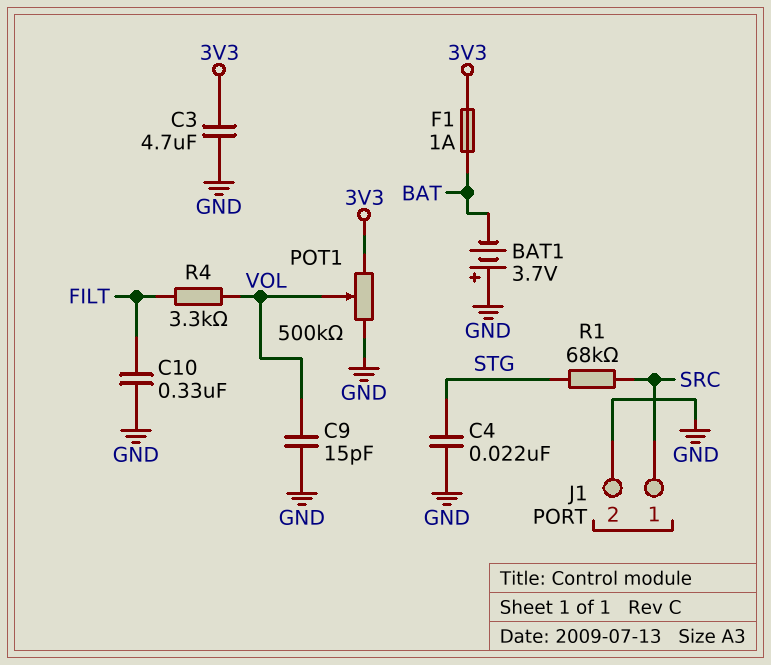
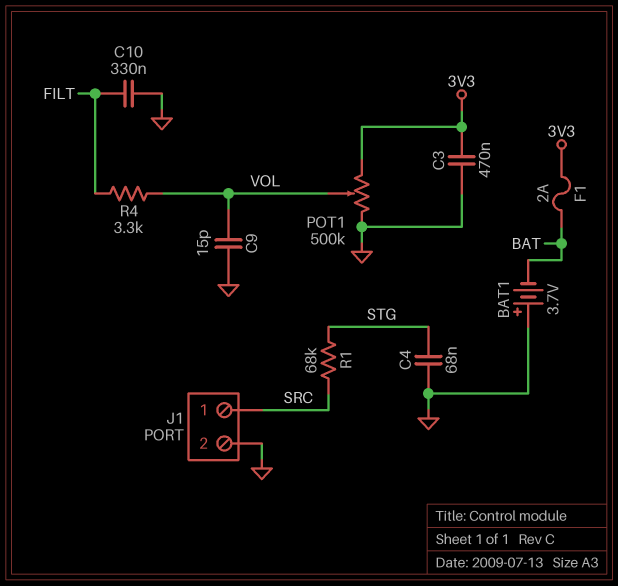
C3: 4.7uF (3V3, GND) -> 470nF (3V3, GND)
C4: 22nF (GND, STG) -> 68nF (GND, STG)
F1: 1A (3V3, BAT) -> 2A (3V3, BAT)

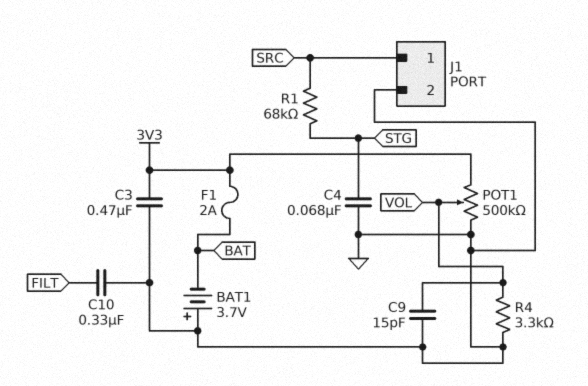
R4: 3.3k (FILT, VOL) -> 3.3k (GND, VOL)

